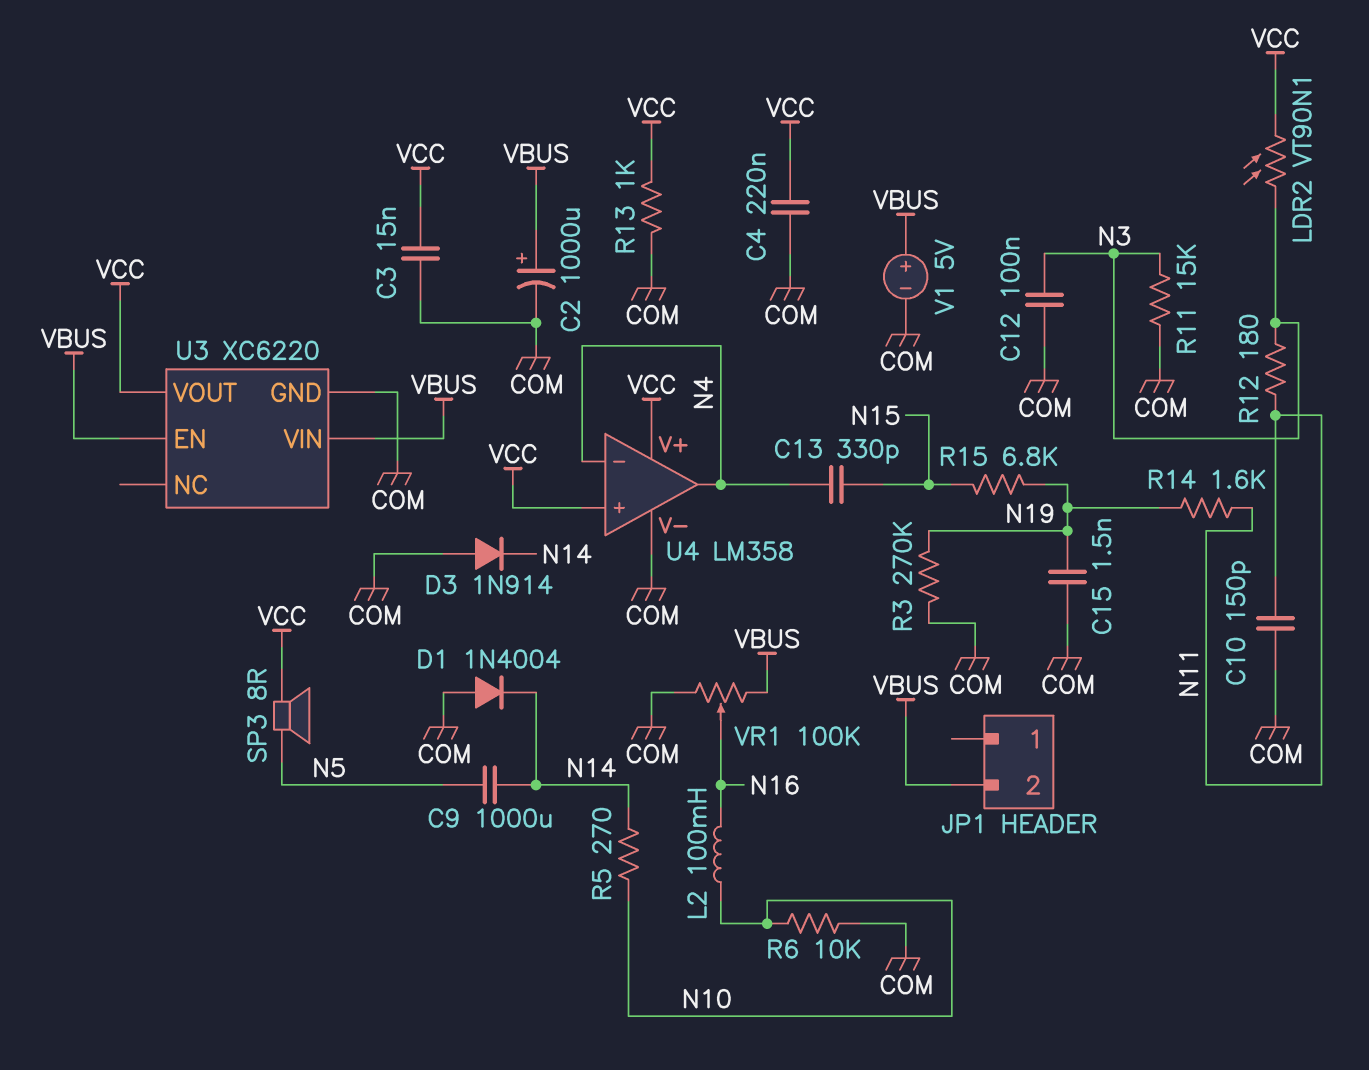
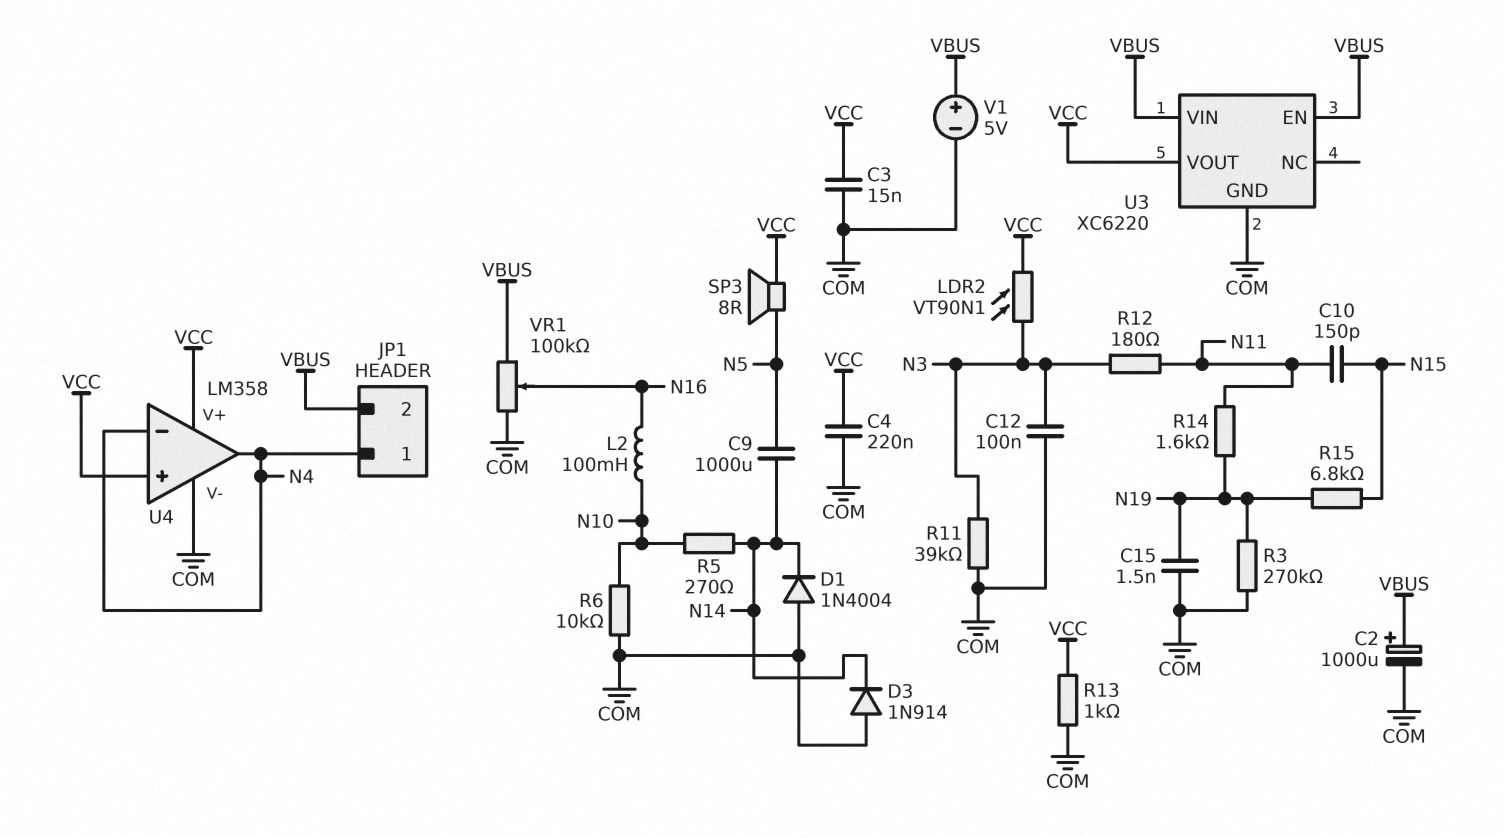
C10: 150pF (COM, N11) -> 150pF (N11, N15)
C13: 330pF (N4, N15) -> none
JP1 pin 1: none -> N4
R11: 15k (COM, N3) -> 39k (COM, N3)

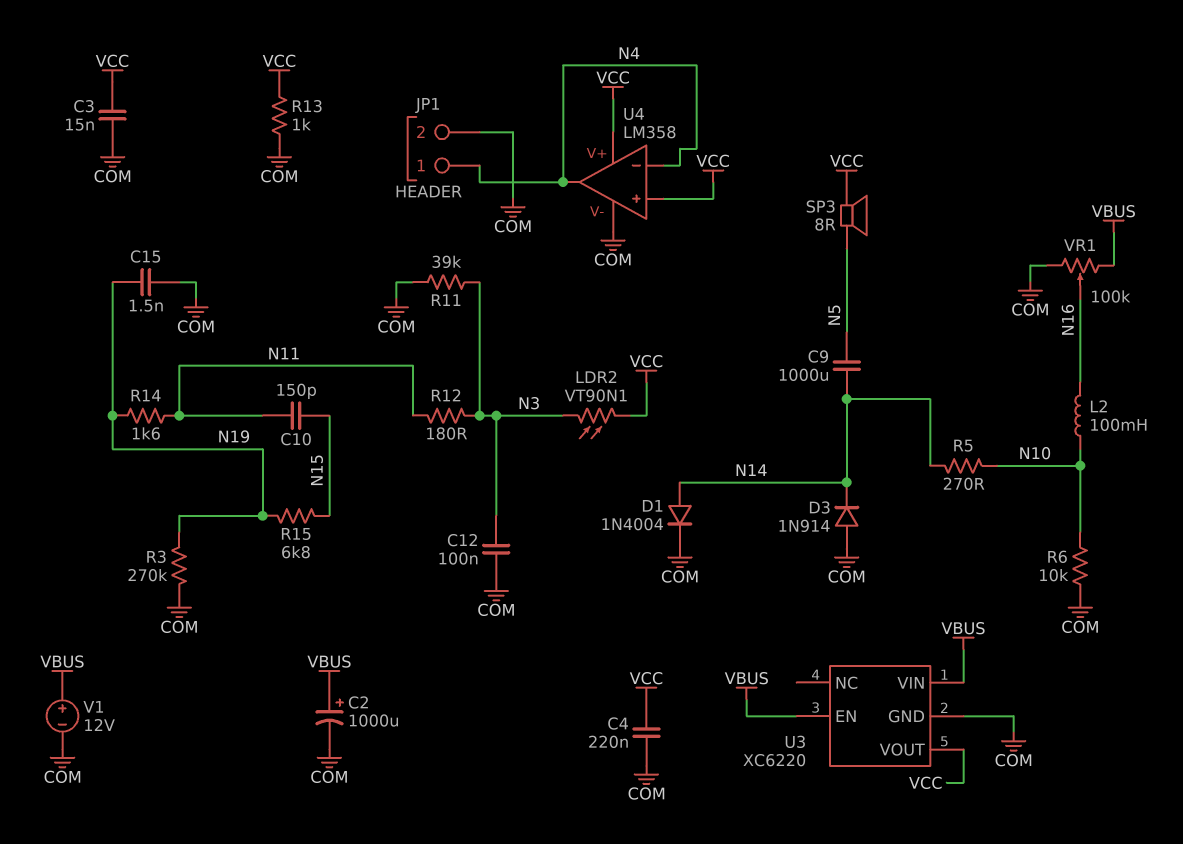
D1: diode 1N4004 (A COM, K N14) -> diode 1N4004 (A N14, K COM)
JP1 pin 2: VBUS -> COM
V1: 5V (plus VBUS, minus COM) -> 12V (plus VBUS, minus COM)

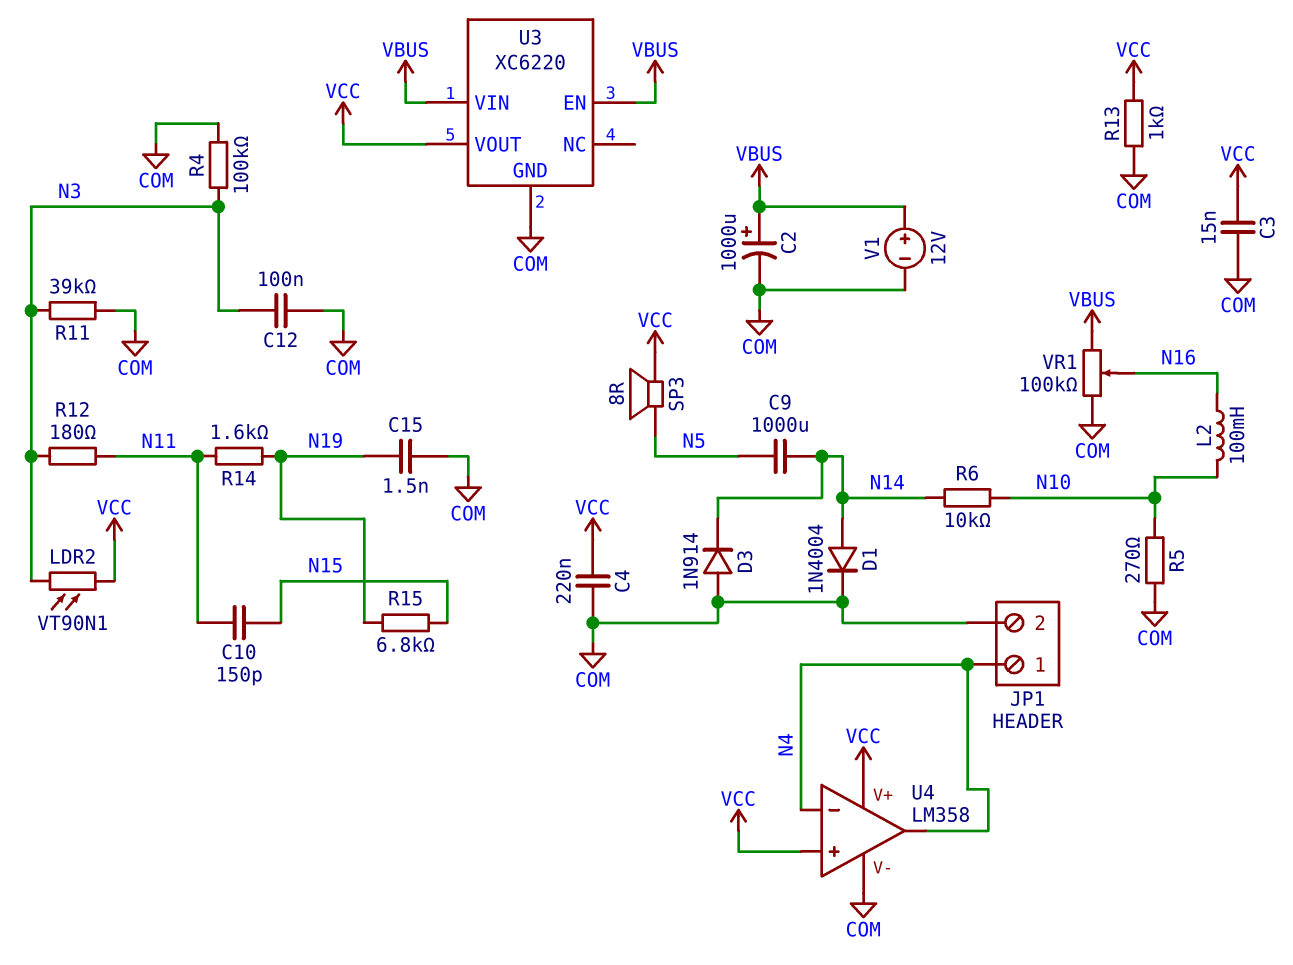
R3: 270k (COM, N19) -> none
R4: none -> 100k (COM, N3)
R5: 270 (N10, N14) -> 270 (COM, N10)
R6: 10k (COM, N10) -> 10k (N10, N14)

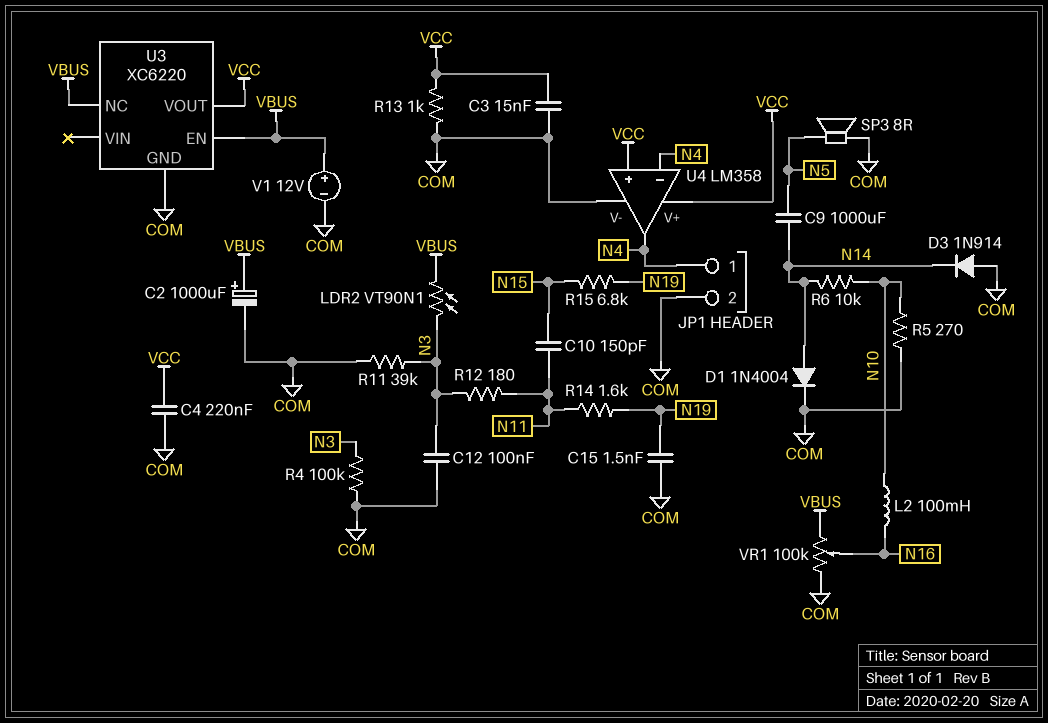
LDR2: VT90N1 (N3, VCC) -> VT90N1 (N3, VBUS)
SP3: speaker 8R (N5, VCC) -> speaker 8R (COM, N5)
U3 pin NC: none -> VBUS
U3 pin VIN: VBUS -> none

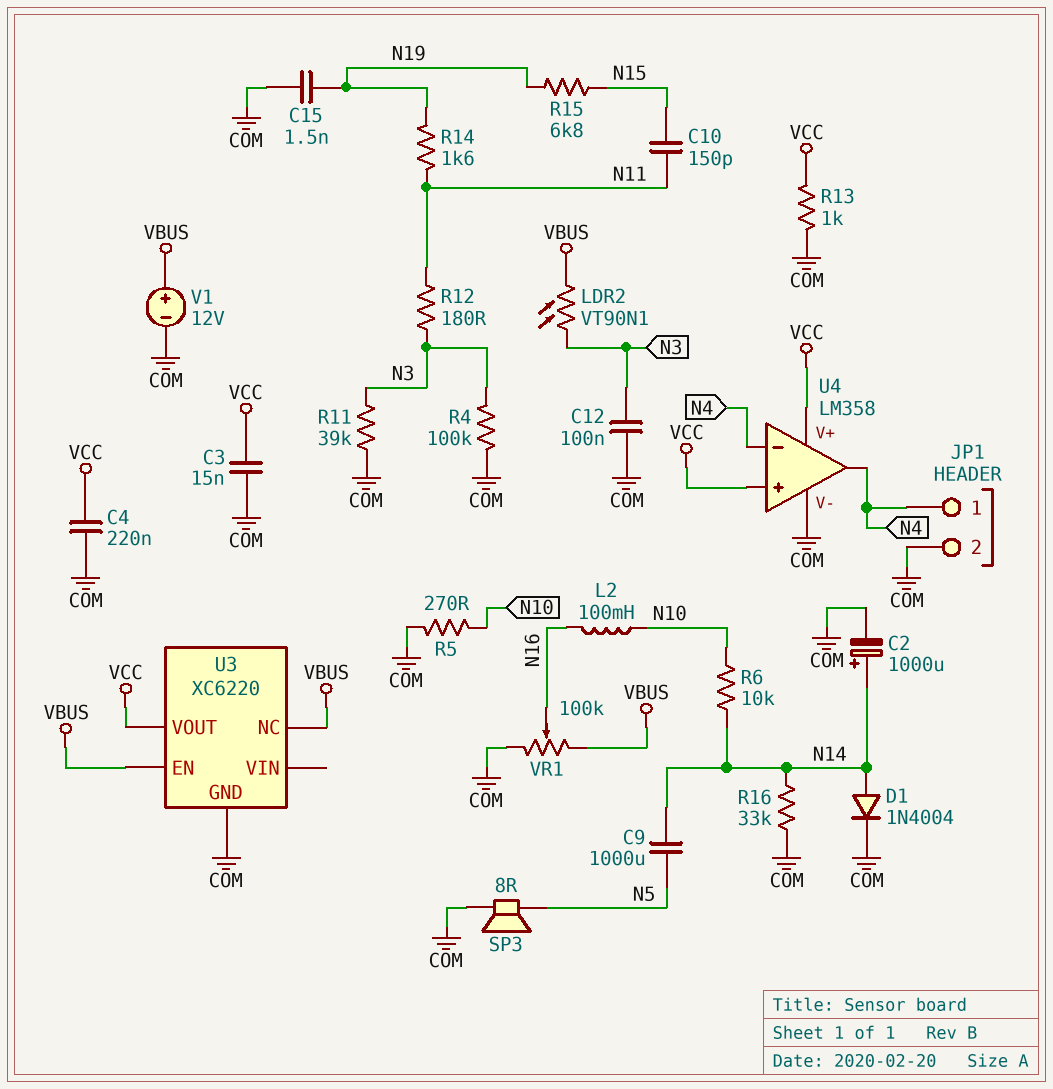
C2: 1000uF (plus VBUS, minus COM) -> 1000uF (plus N14, minus COM)
D3: diode 1N914 (A COM, K N14) -> none
R16: none -> 33k (COM, N14)

